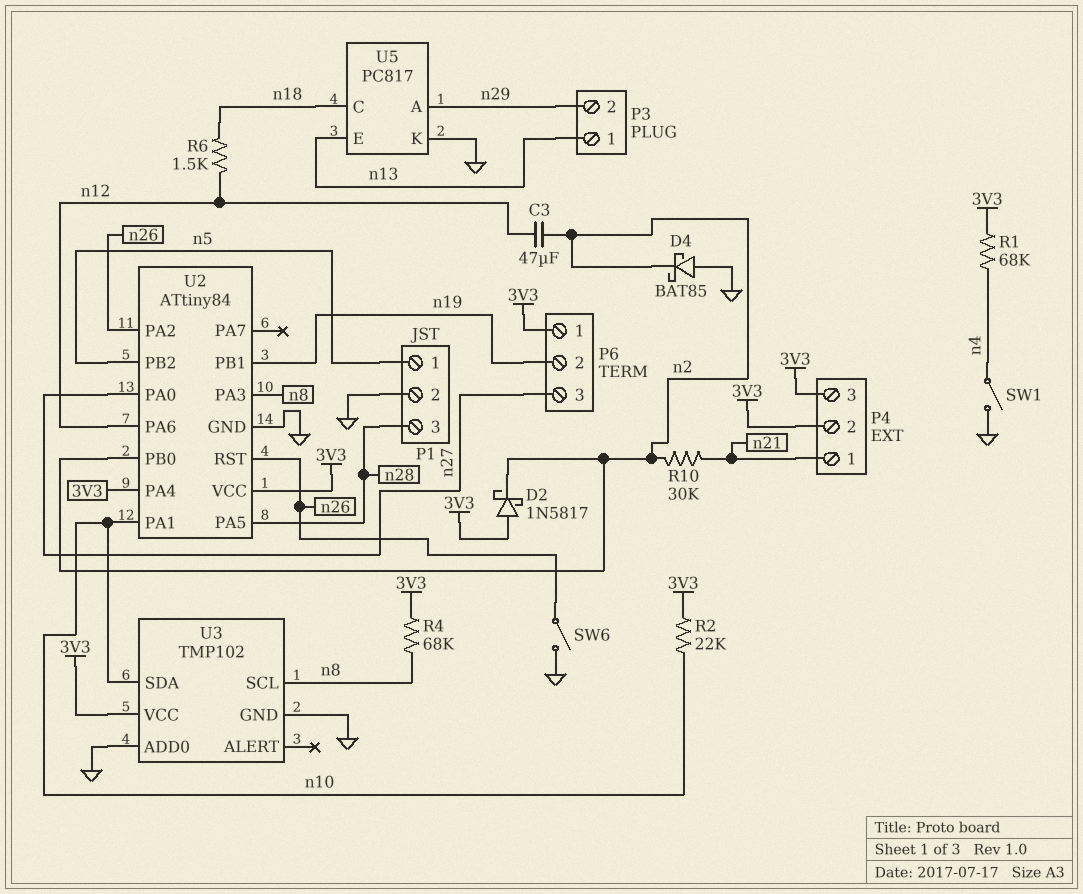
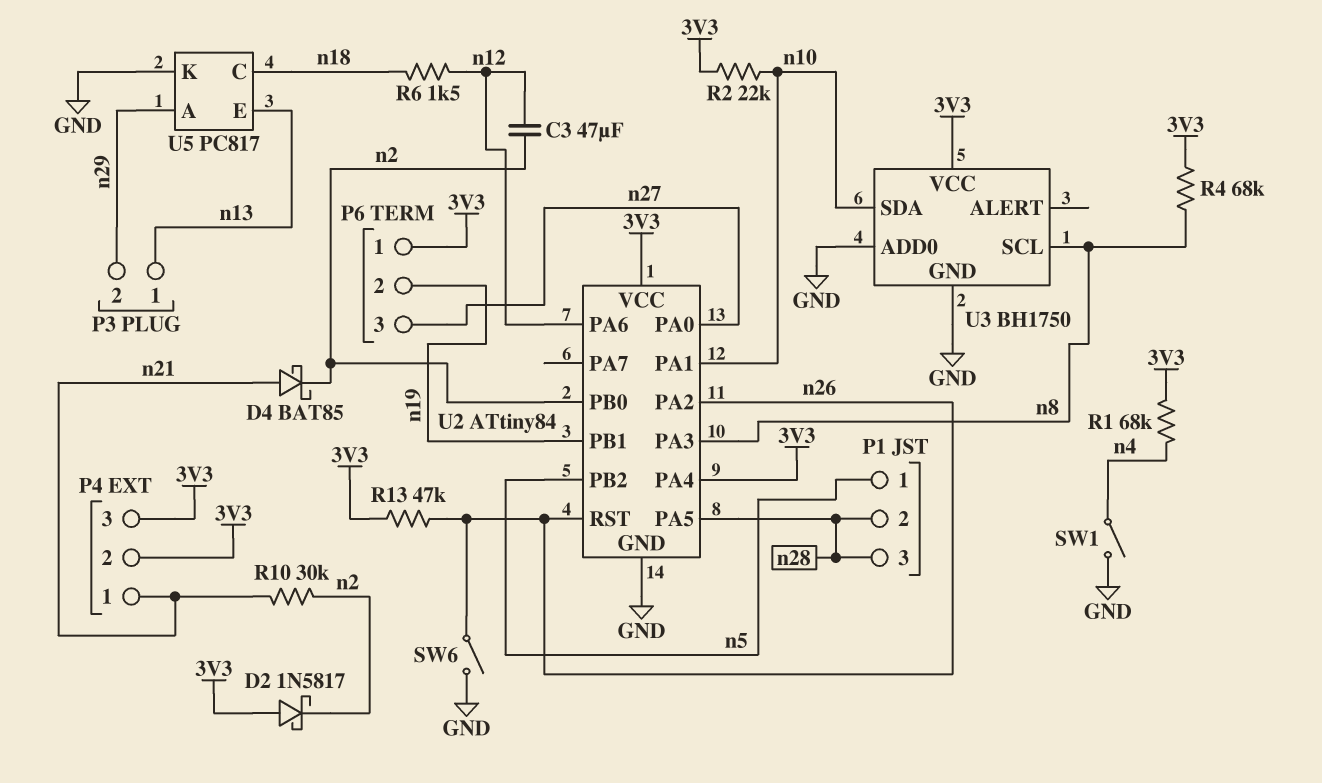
D4: schottky BAT85 (A GND, K n2) -> schottky BAT85 (A n21, K n2)
P1 pin 2: GND -> n28
R13: none -> 47k (3V3, n26)
U3: TMP102 -> BH1750

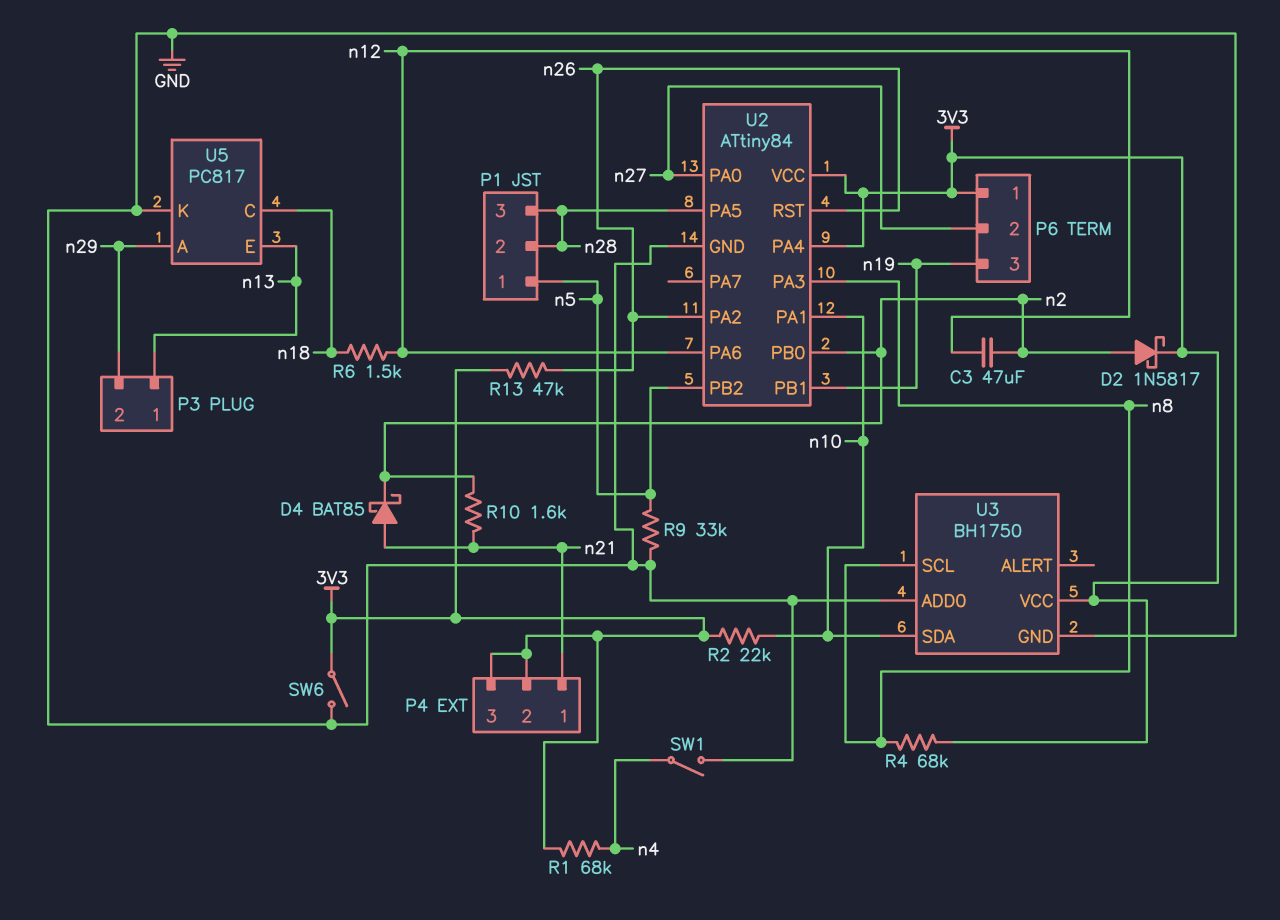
D2: schottky 1N5817 (A 3V3, K n2) -> schottky 1N5817 (A n2, K 3V3)
P6 pin 2: n19 -> n27
P6 pin 3: n27 -> n19
R9: none -> 33k (GND, n5)
R10: 30k (n2, n21) -> 1.6k (n2, n21)
SW6: switch (GND, n26) -> switch (3V3, GND)

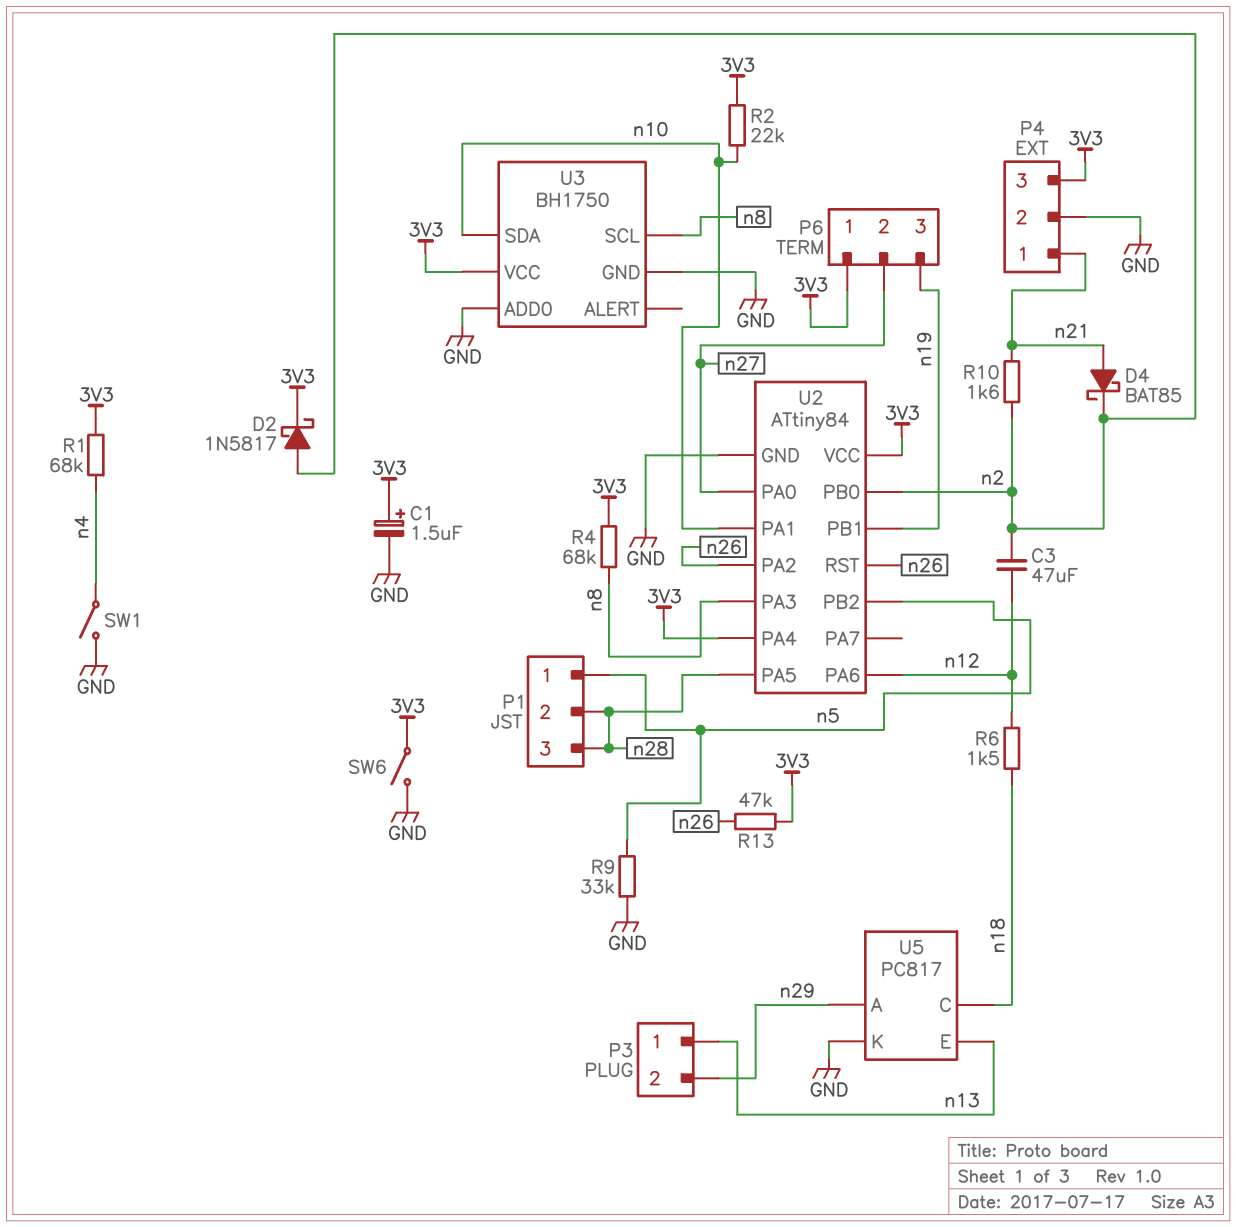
C1: none -> 1.5uF (plus 3V3, minus GND)
P4 pin 2: 3V3 -> GND

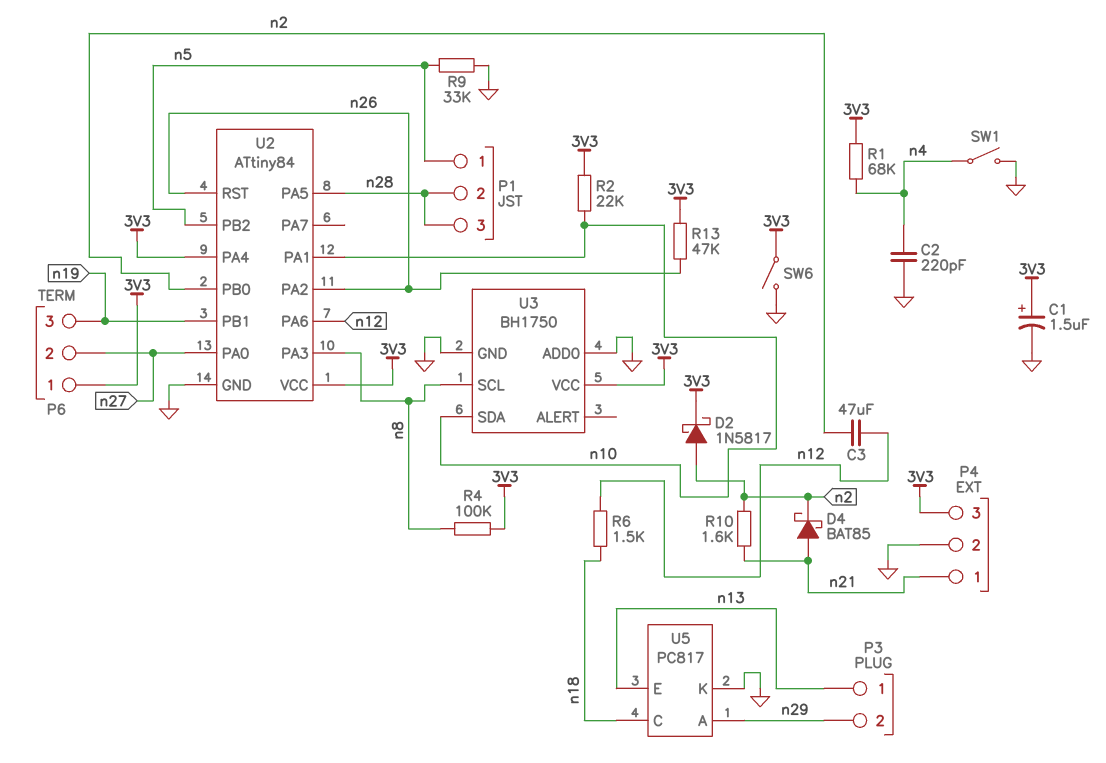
C2: none -> 220pF (GND, n4)
R4: 68k (3V3, n8) -> 100k (3V3, n8)

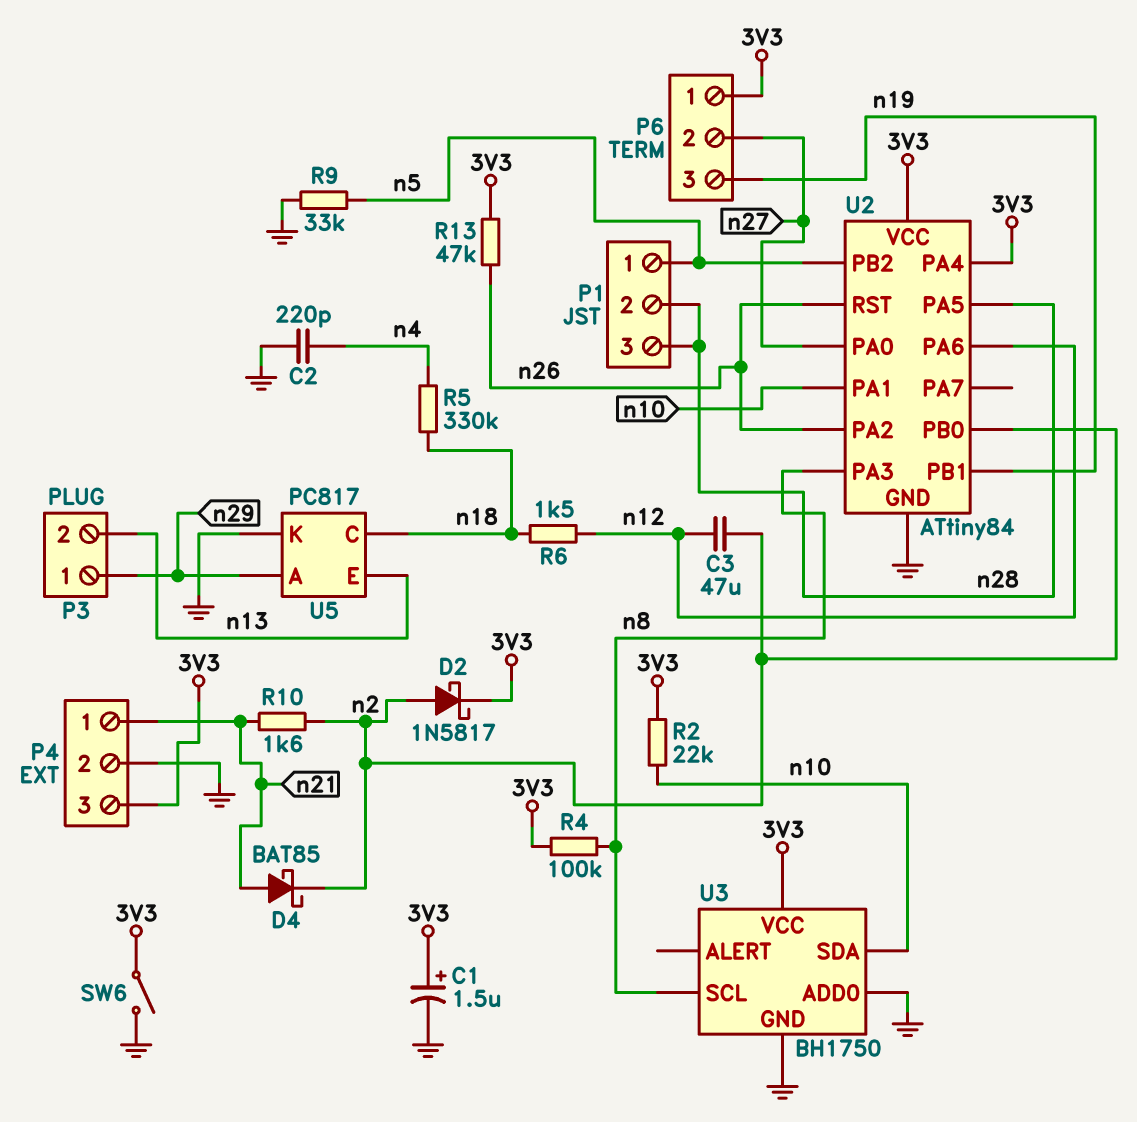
P3 pin 1: n13 -> n29
P3 pin 2: n29 -> n13
R1: 68k (3V3, n4) -> none
R5: none -> 330k (n4, n18)
SW1: switch (GND, n4) -> none

